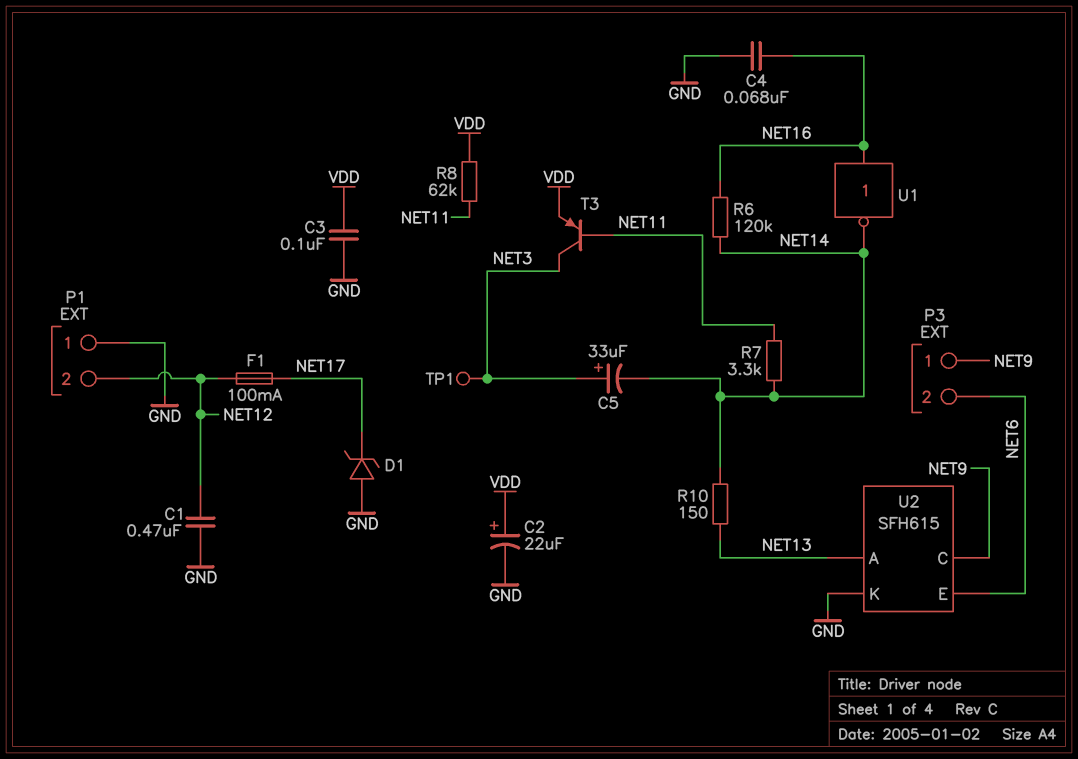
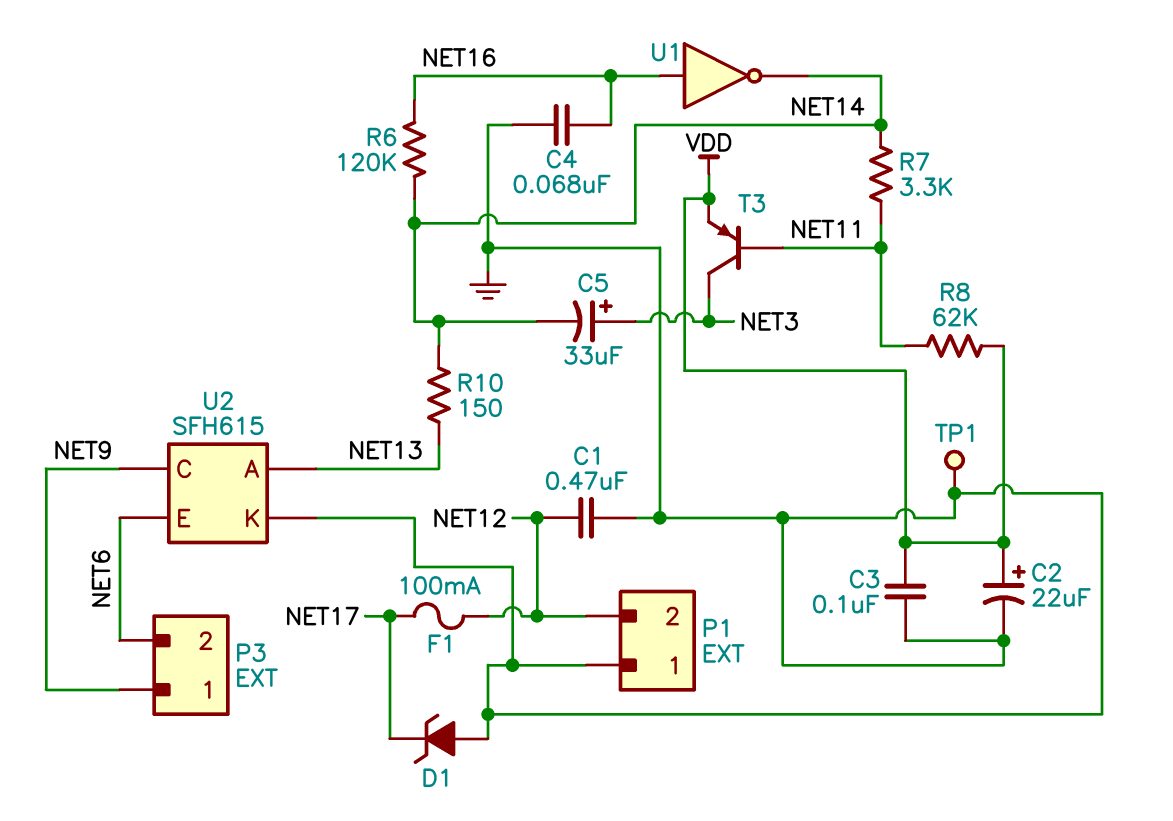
TP1: test point (NET3) -> test point (GND)

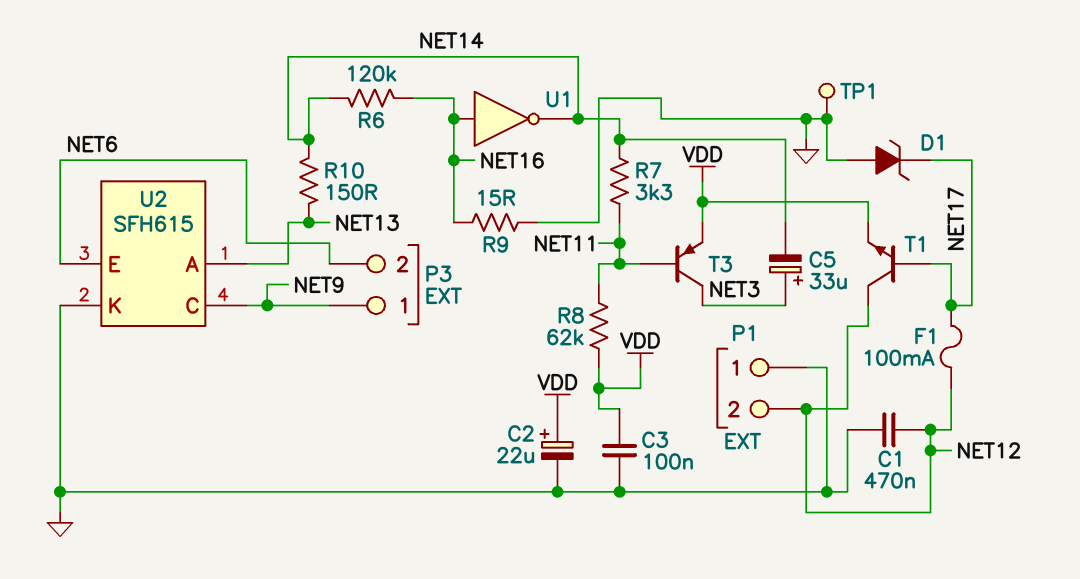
C4: 68nF (GND, NET16) -> none
R9: none -> 15 (GND, NET16)
T1: none -> NPN (B NET17, C NET12, E VDD)

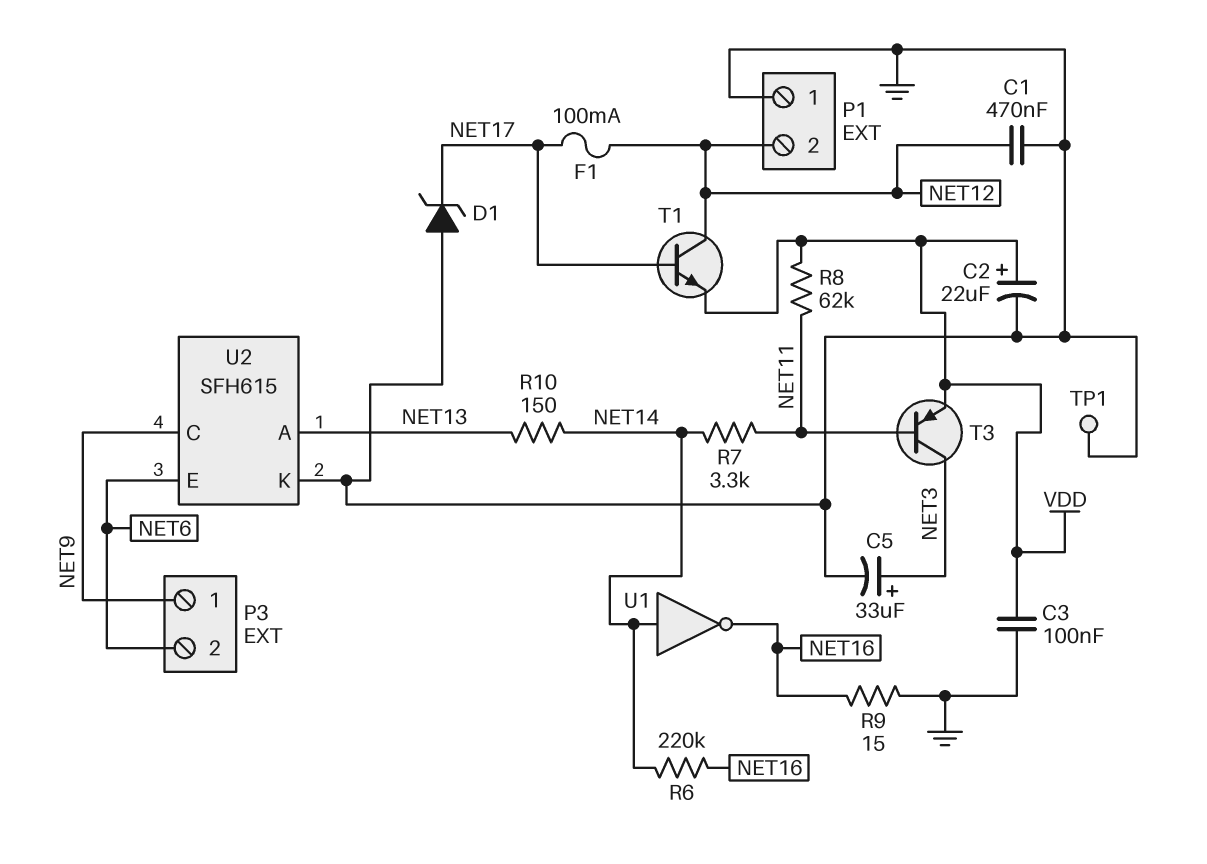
C5: 33uF (plus NET3, minus NET14) -> 33uF (plus NET3, minus GND)
R6: 120k (NET14, NET16) -> 220k (NET14, NET16)
U1: NOT (in NET16, out NET14) -> NOT (in NET14, out NET16)

